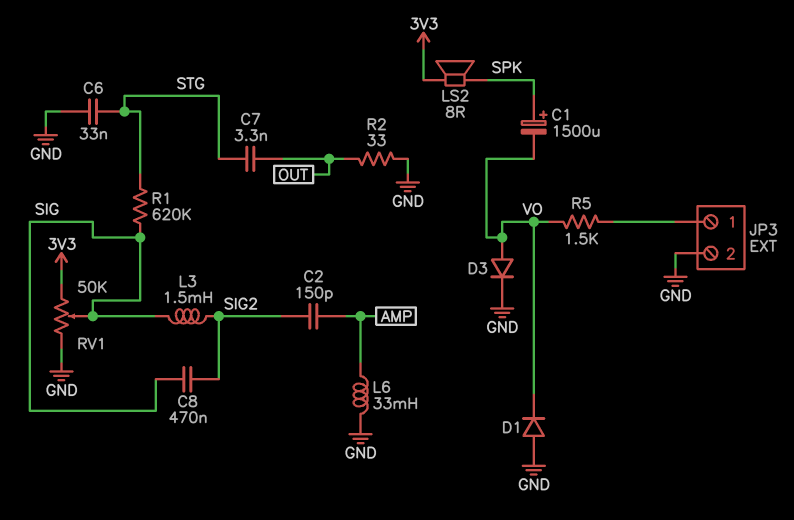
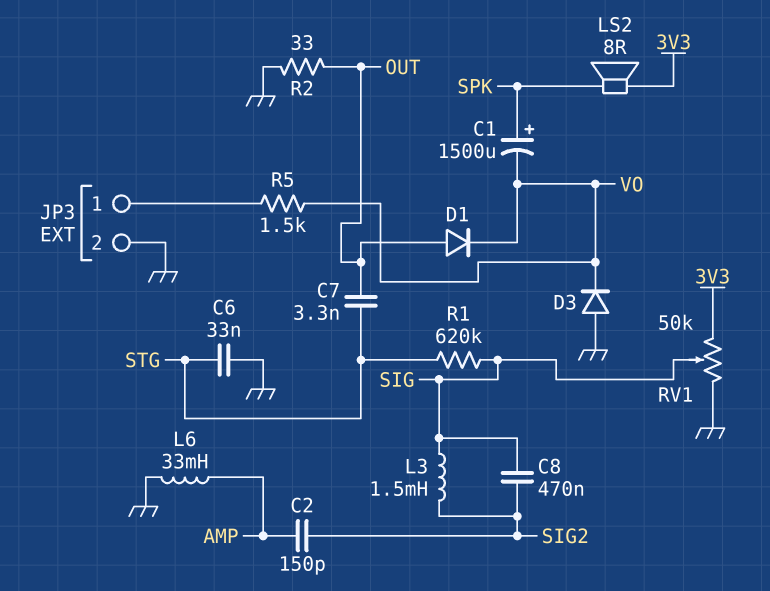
D1: diode (A GND, K VO) -> diode (A OUT, K VO)
D3: diode (A VO, K GND) -> diode (A GND, K VO)

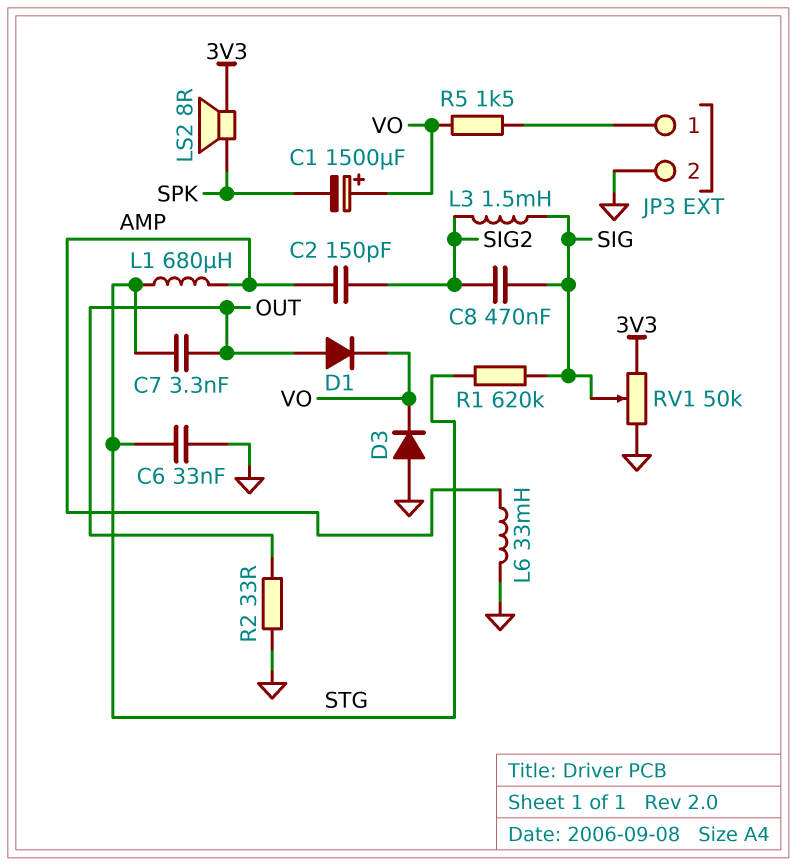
C1: 1500uF (plus SPK, minus VO) -> 1500uF (plus VO, minus SPK)
L1: none -> 680uH (AMP, STG)

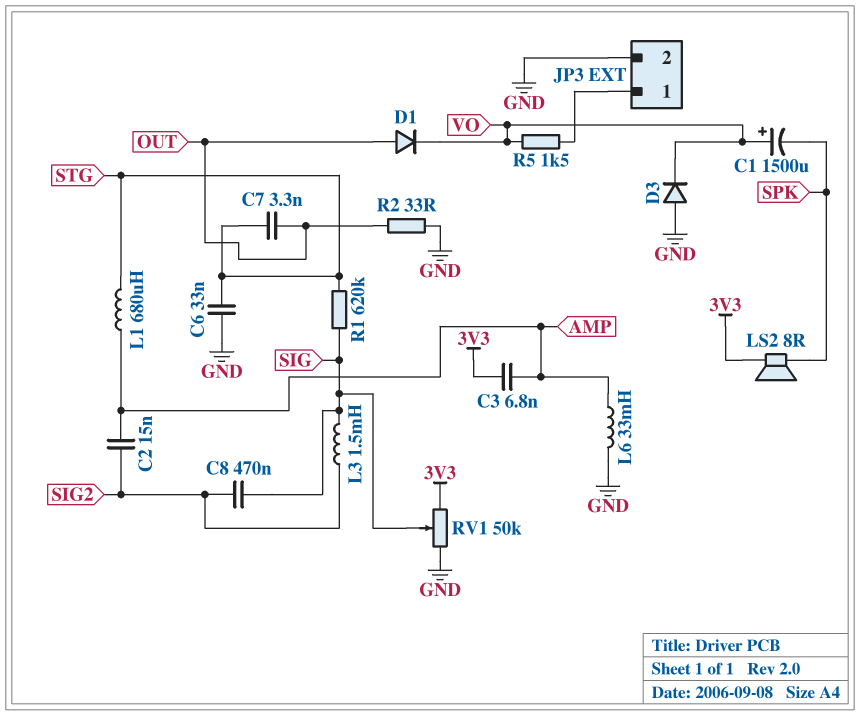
C2: 150pF (AMP, SIG2) -> 15nF (AMP, SIG2)
C3: none -> 6.8nF (3V3, AMP)

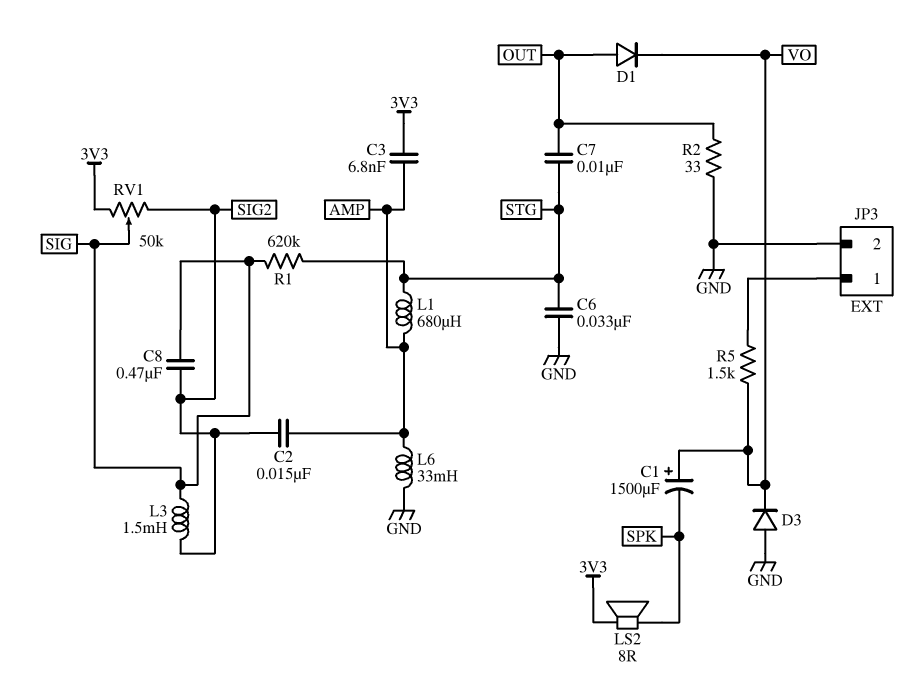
C7: 3.3nF (OUT, STG) -> 10nF (OUT, STG)
RV1: 50k (3V3, GND, wiper SIG) -> 50k (3V3, SIG2, wiper SIG)

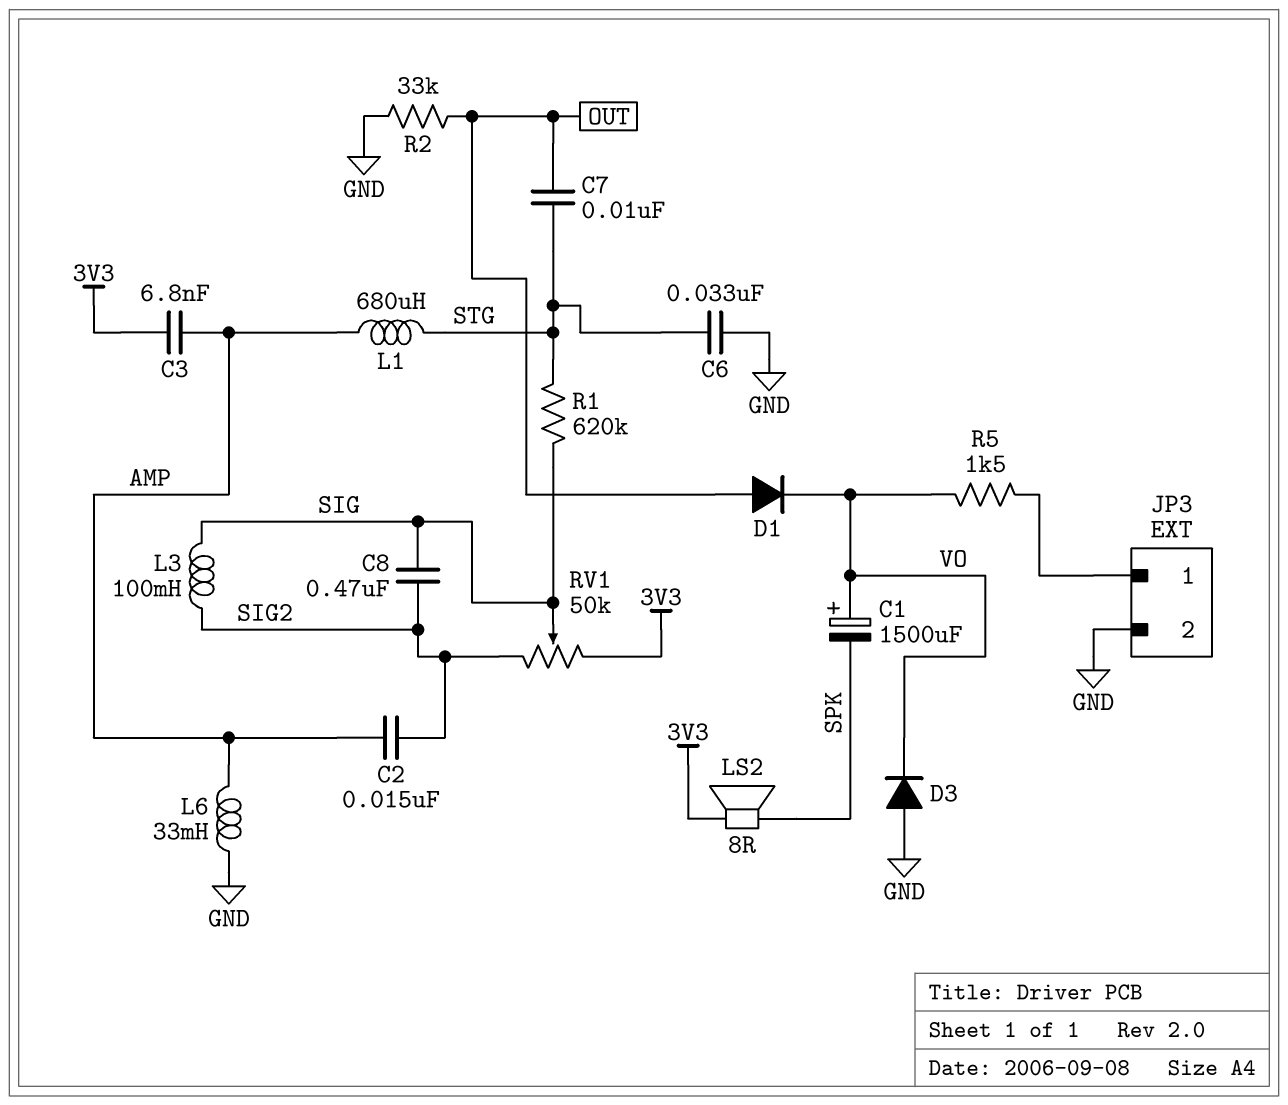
L3: 1.5mH (SIG, SIG2) -> 100mH (SIG, SIG2)
R2: 33 (GND, OUT) -> 33k (GND, OUT)

